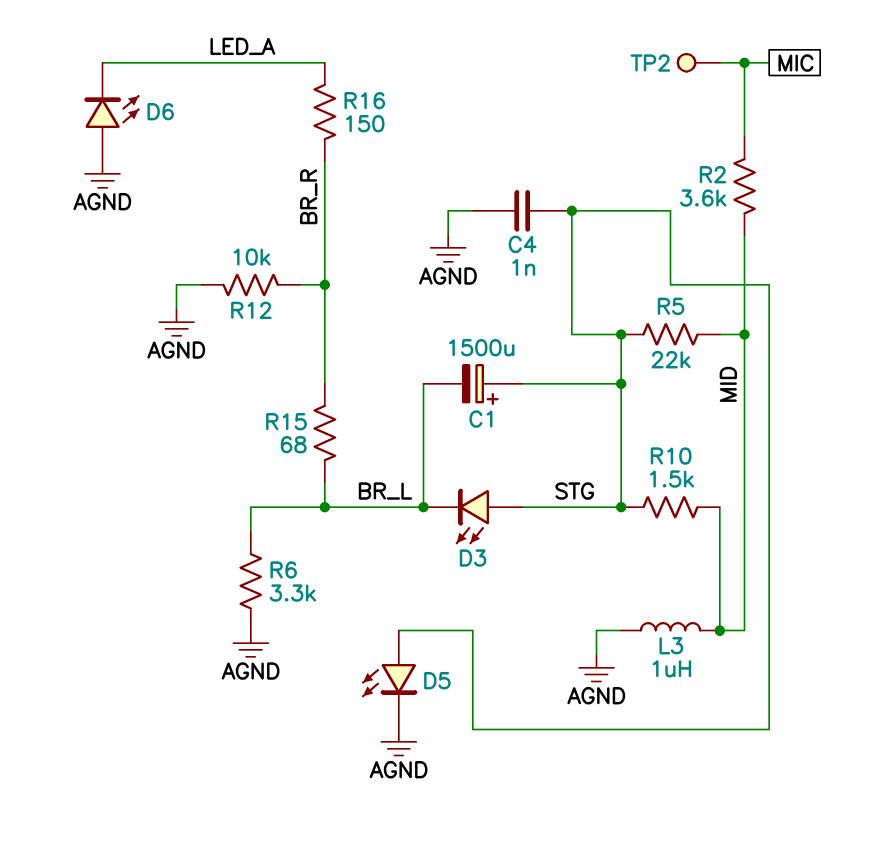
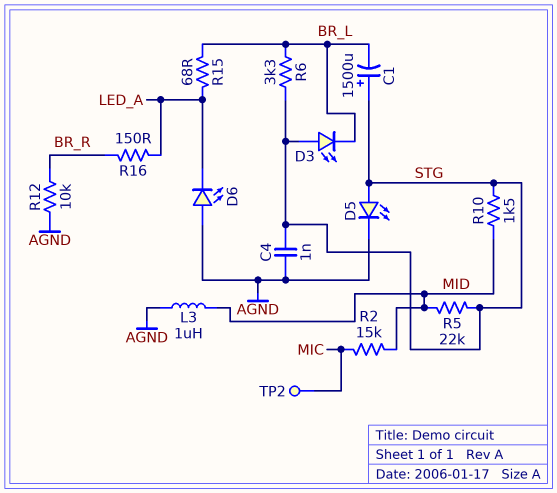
R2: 3.6k (MIC, MID) -> 15k (MIC, MID)
R6: 3.3k (AGND, BR_L) -> 3.3k (BR_L, STG)
R15: 68 (BR_L, BR_R) -> 68 (BR_L, LED_A)

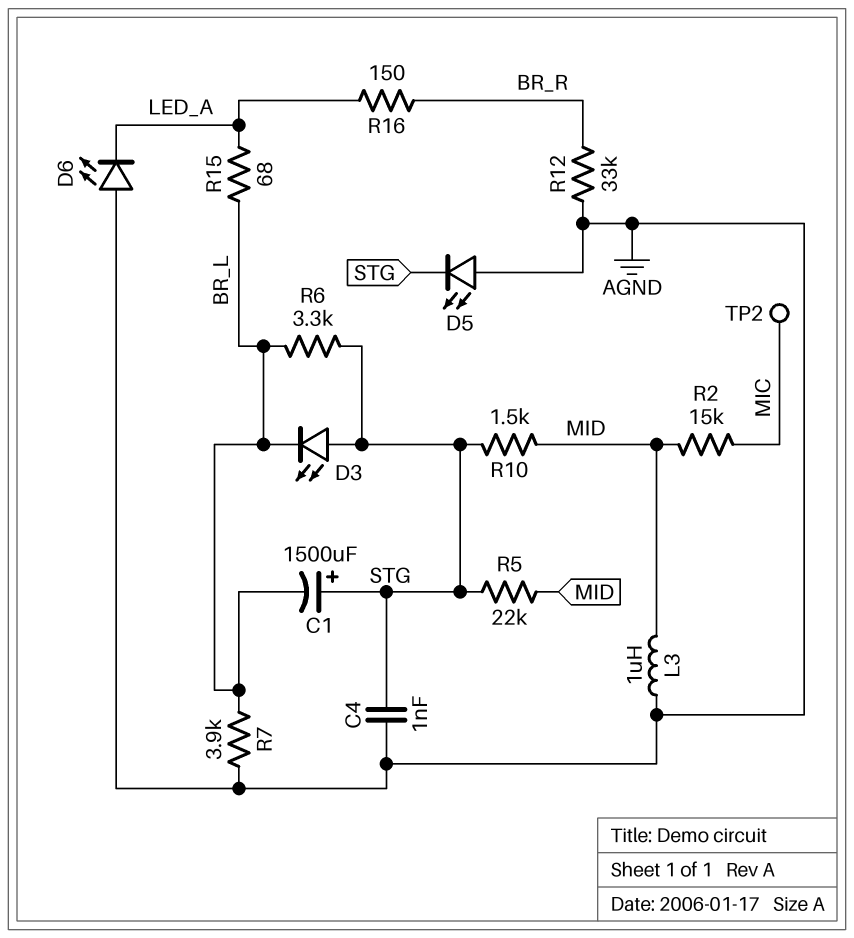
D5: LED (A STG, K AGND) -> LED (A AGND, K STG)
R7: none -> 3.9k (AGND, BR_L)
R12: 10k (AGND, BR_R) -> 33k (AGND, BR_R)

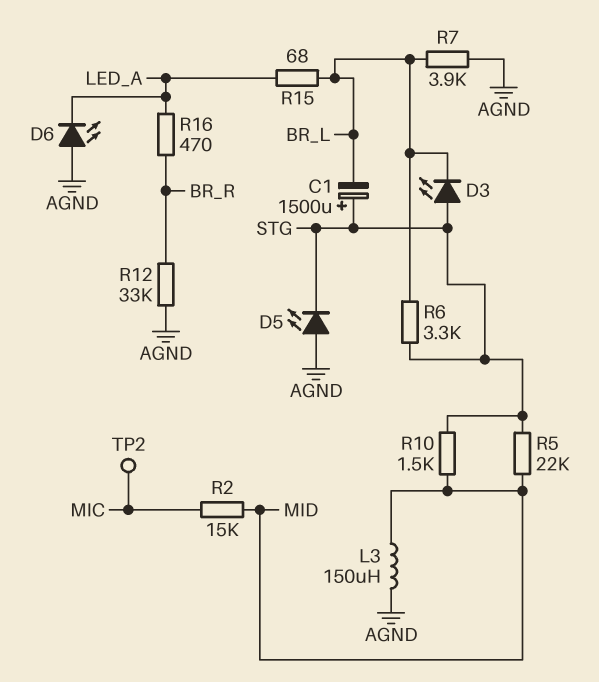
C4: 1nF (AGND, STG) -> none
L3: 1uH (AGND, MID) -> 150uH (AGND, MID)
R16: 150 (BR_R, LED_A) -> 470 (BR_R, LED_A)

